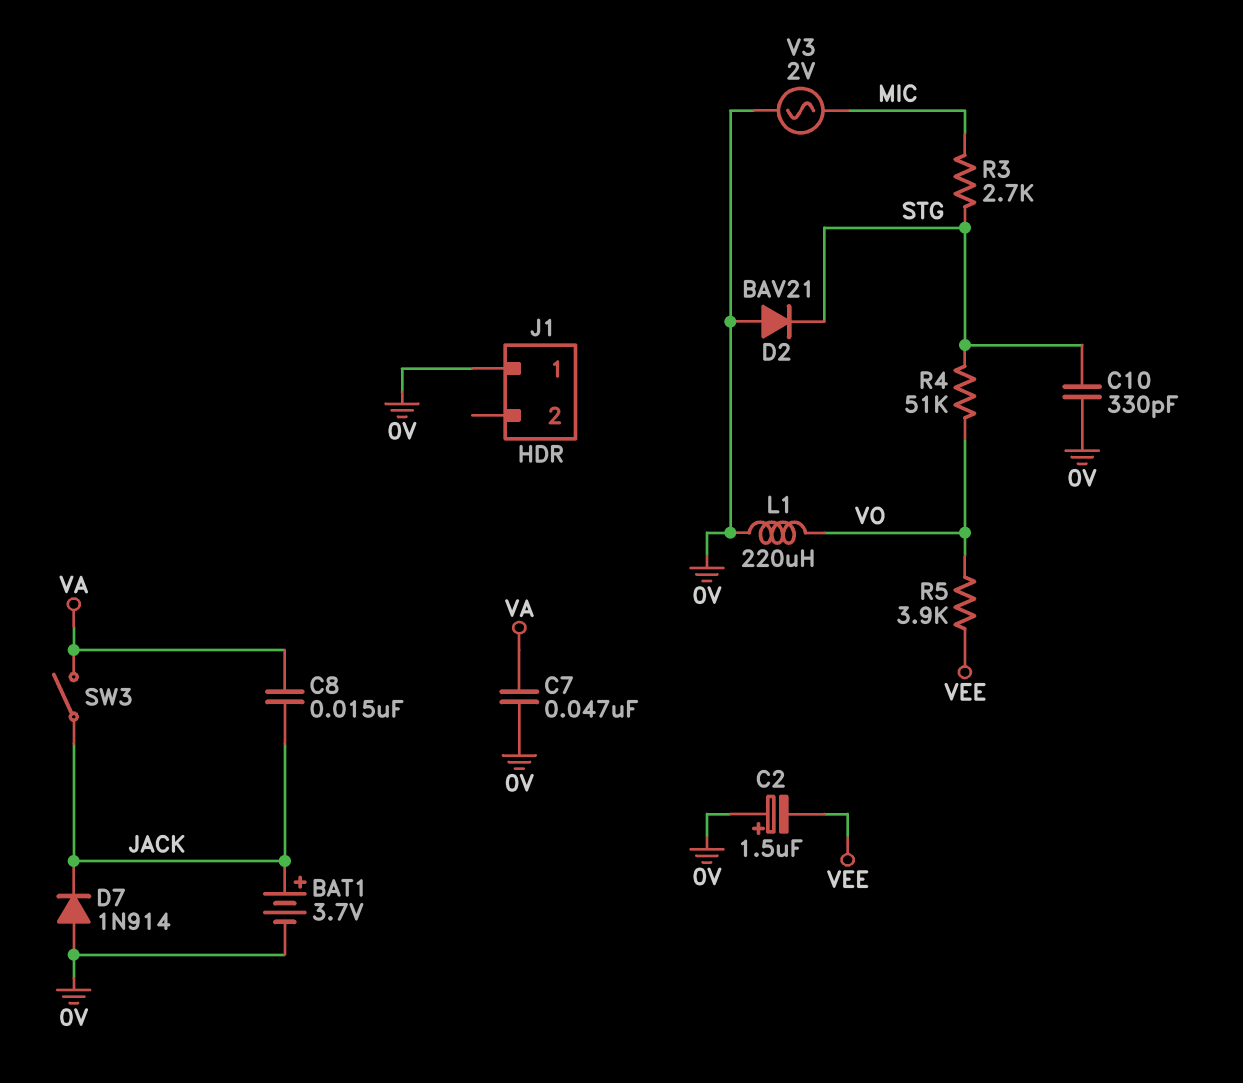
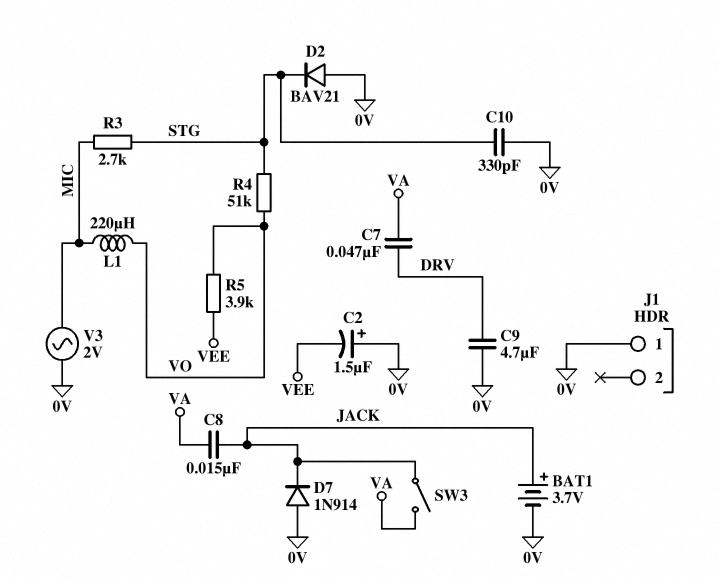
C7: 47nF (0V, VA) -> 47nF (DRV, VA)
C9: none -> 4.7uF (0V, DRV)
L1: 220uH (0V, VO) -> 220uH (MIC, VO)

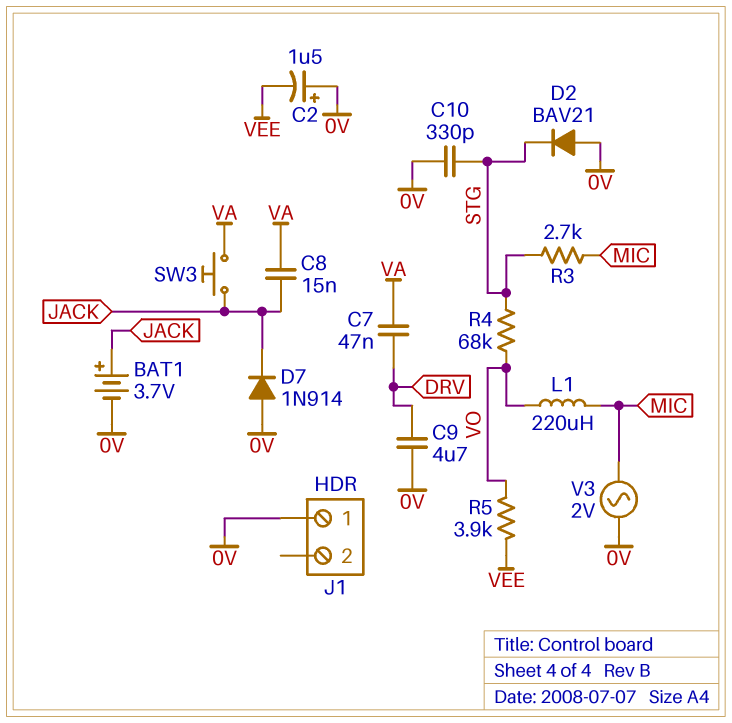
R4: 51k (STG, VO) -> 68k (STG, VO)
SW3: switch (JACK, VA) -> button (JACK, VA)

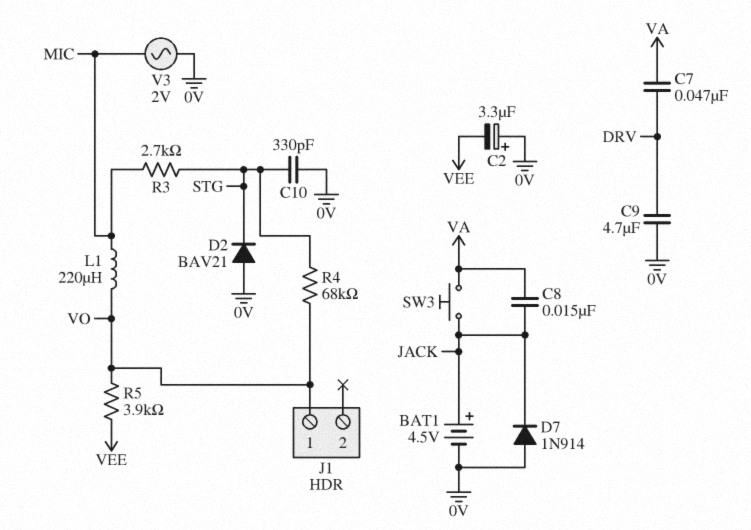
BAT1: 3.7V (plus JACK, minus 0V) -> 4.5V (plus JACK, minus 0V)
C2: 1.5uF (plus 0V, minus VEE) -> 3.3uF (plus 0V, minus VEE)
J1 pin 1: 0V -> VO

